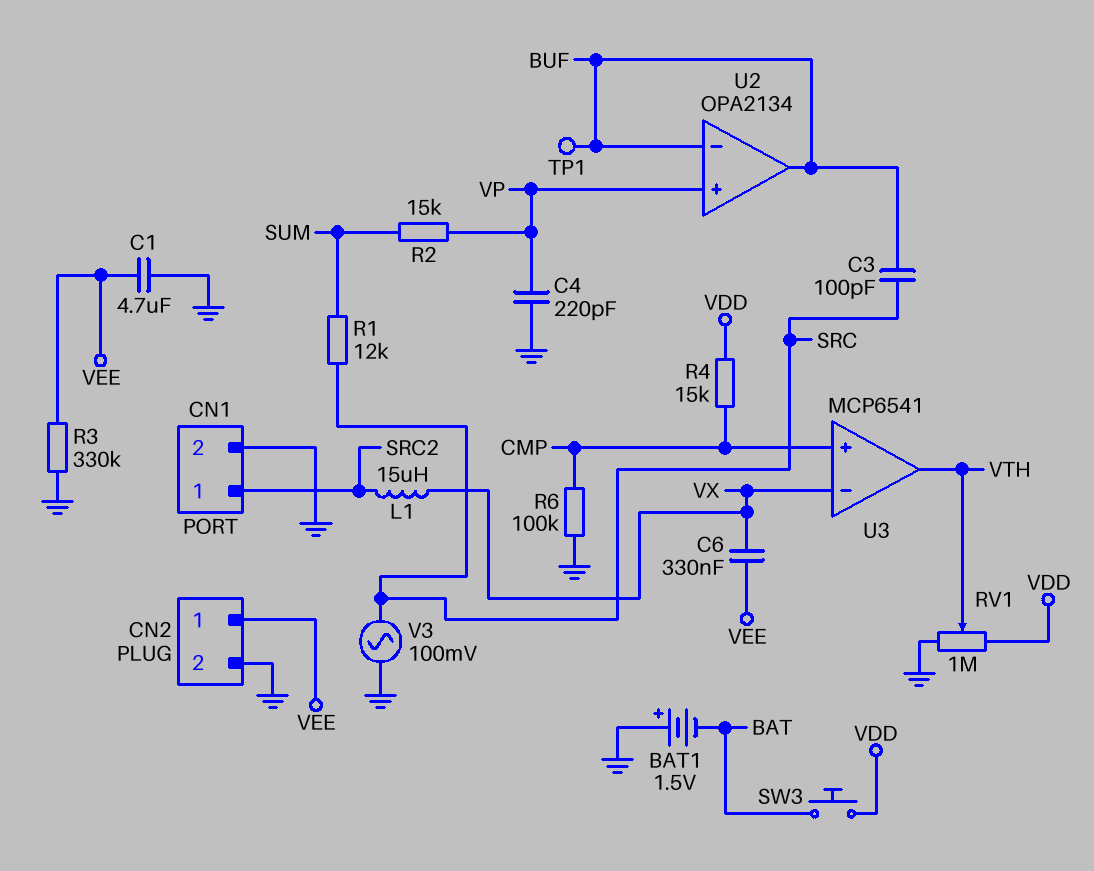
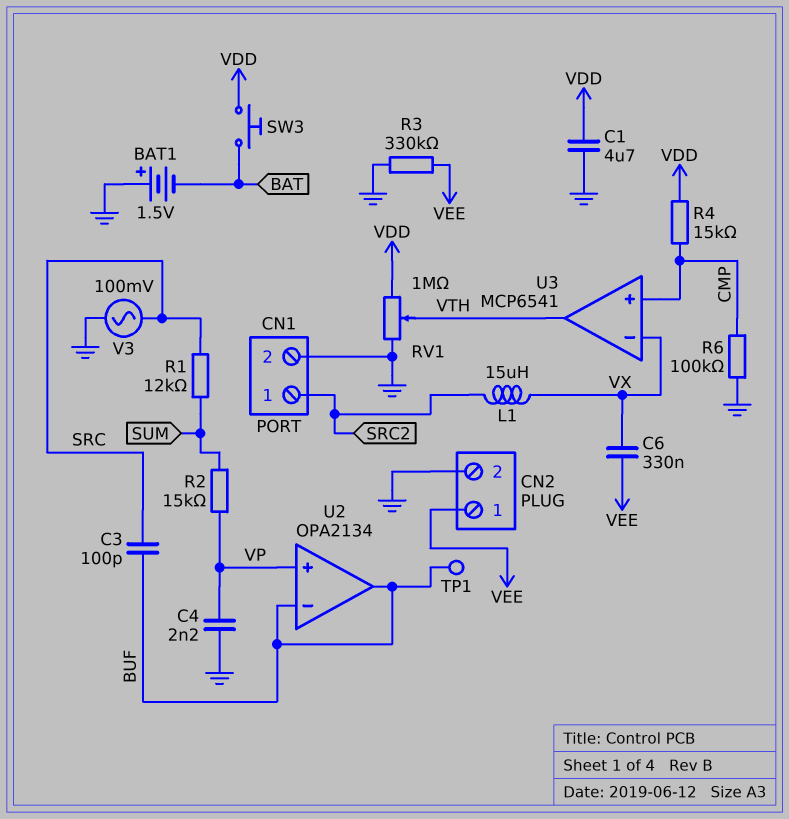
C1: 4.7uF (GND, VEE) -> 4.7uF (GND, VDD)
C4: 220pF (GND, VP) -> 2.2nF (GND, VP)

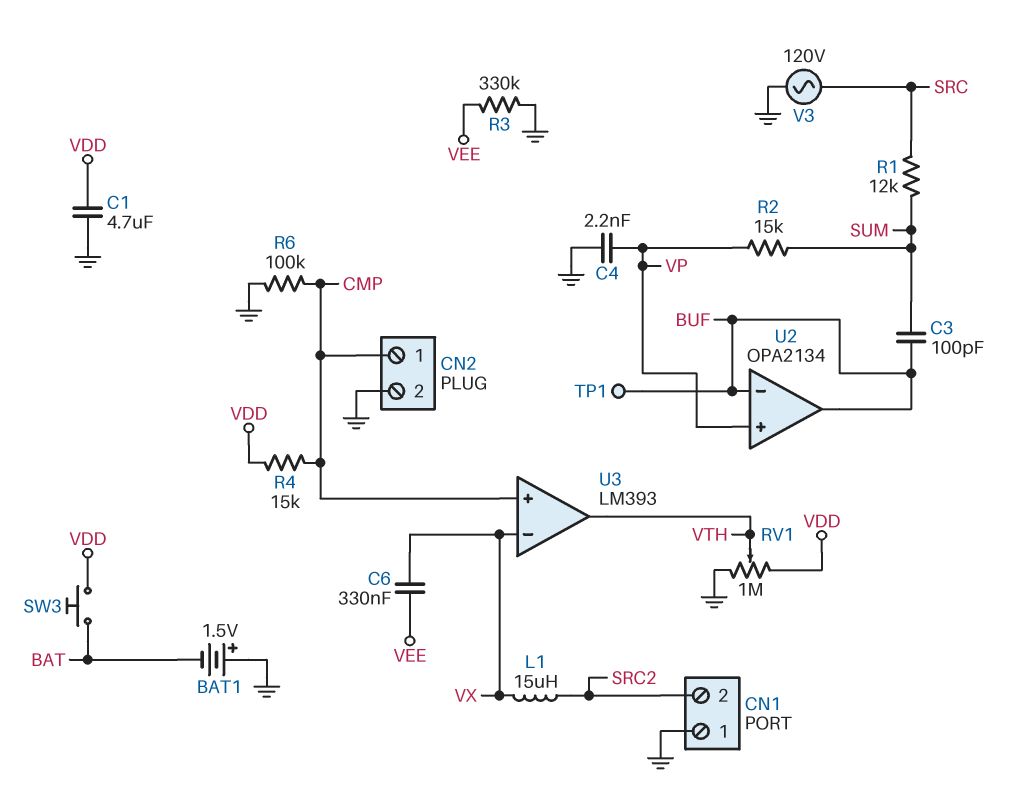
C3: 100pF (BUF, SRC) -> 100pF (BUF, SUM)
CN1 pin 1: SRC2 -> GND
CN1 pin 2: GND -> SRC2
CN2 pin 1: VEE -> CMP
U3: MCP6541 -> LM393
V3: AC 100mV (GND, SRC) -> AC 120V (GND, SRC)

